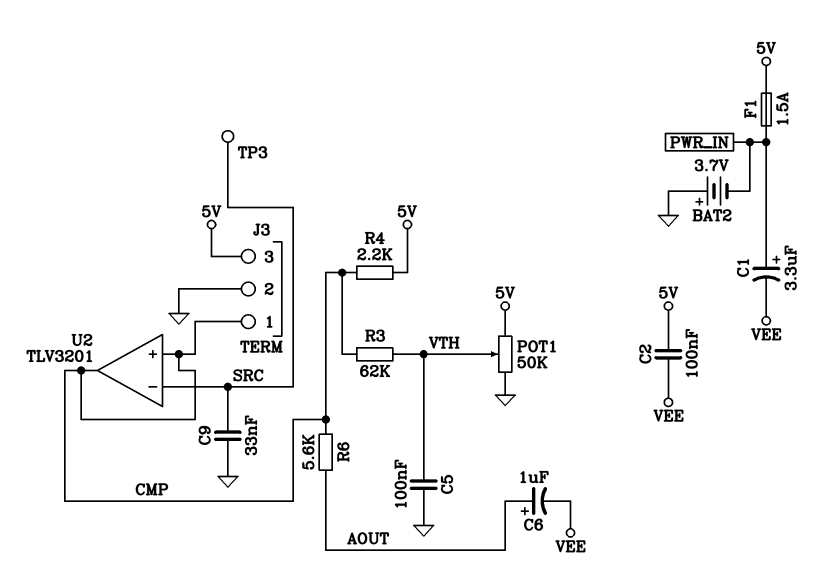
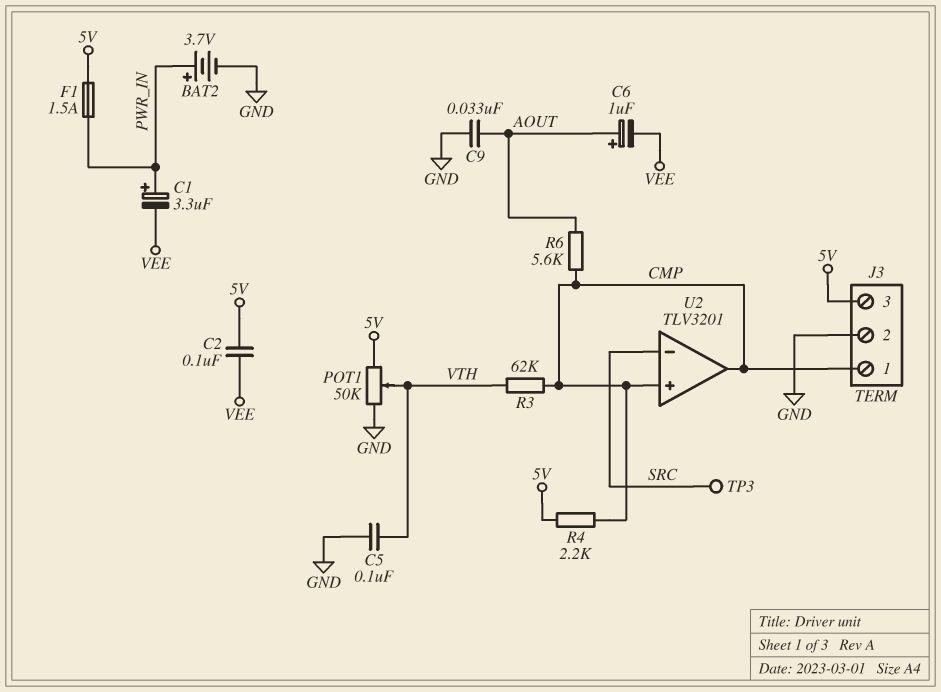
BAT2: 3.7V (plus GND, minus PWR_IN) -> 3.7V (plus PWR_IN, minus GND)
C9: 33nF (GND, SRC) -> 33nF (AOUT, GND)

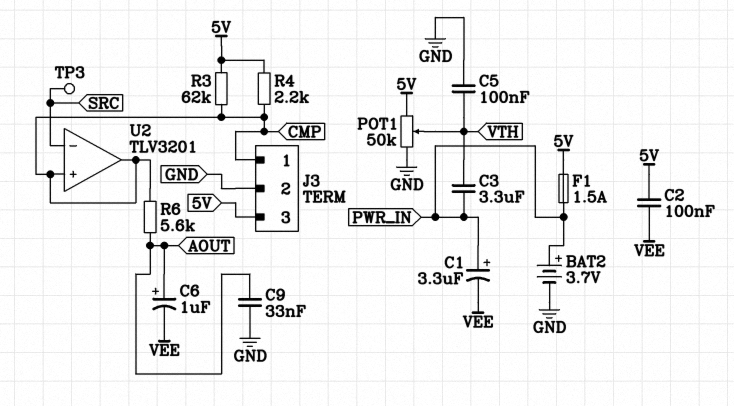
C3: none -> 3.3uF (PWR_IN, VTH)
R3: 62k (CMP, VTH) -> 62k (5V, CMP)

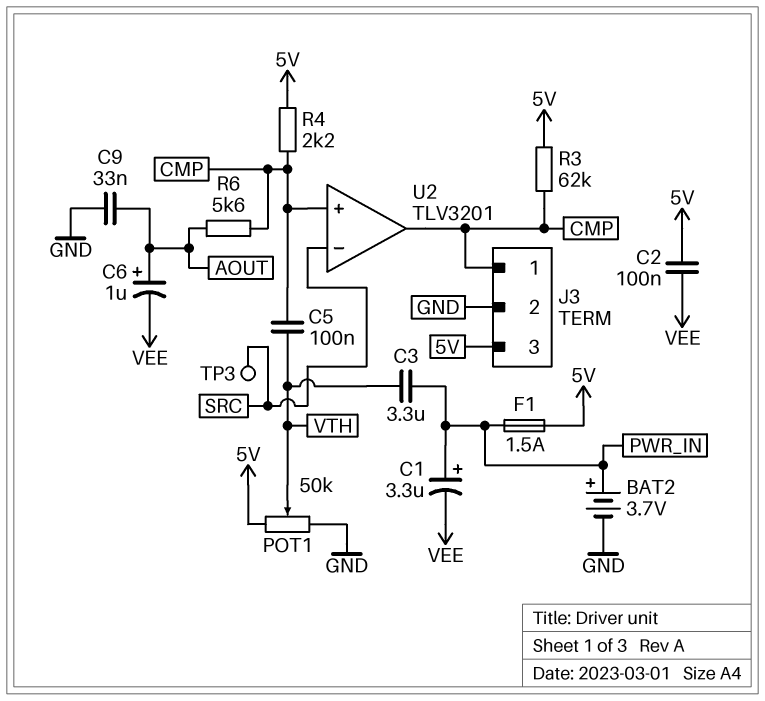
C5: 100nF (GND, VTH) -> 100nF (CMP, VTH)

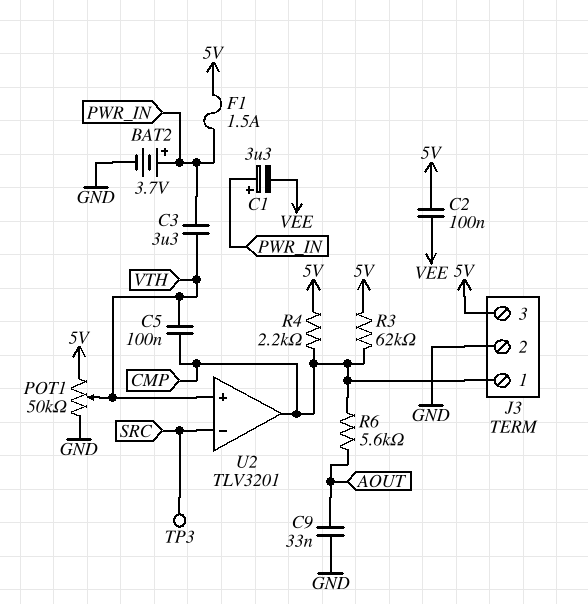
C6: 1uF (plus AOUT, minus VEE) -> none
U2 pin in+: CMP -> VTH

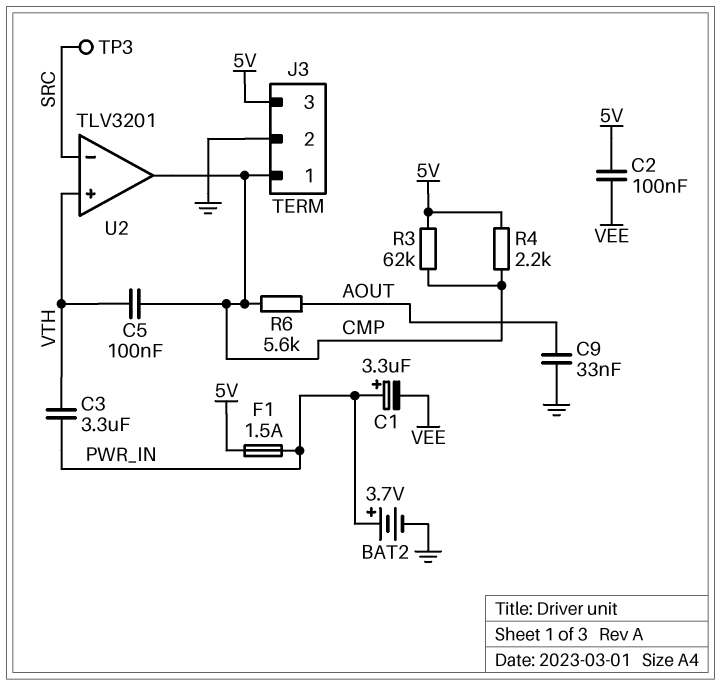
POT1: 50k (5V, GND, wiper VTH) -> none

